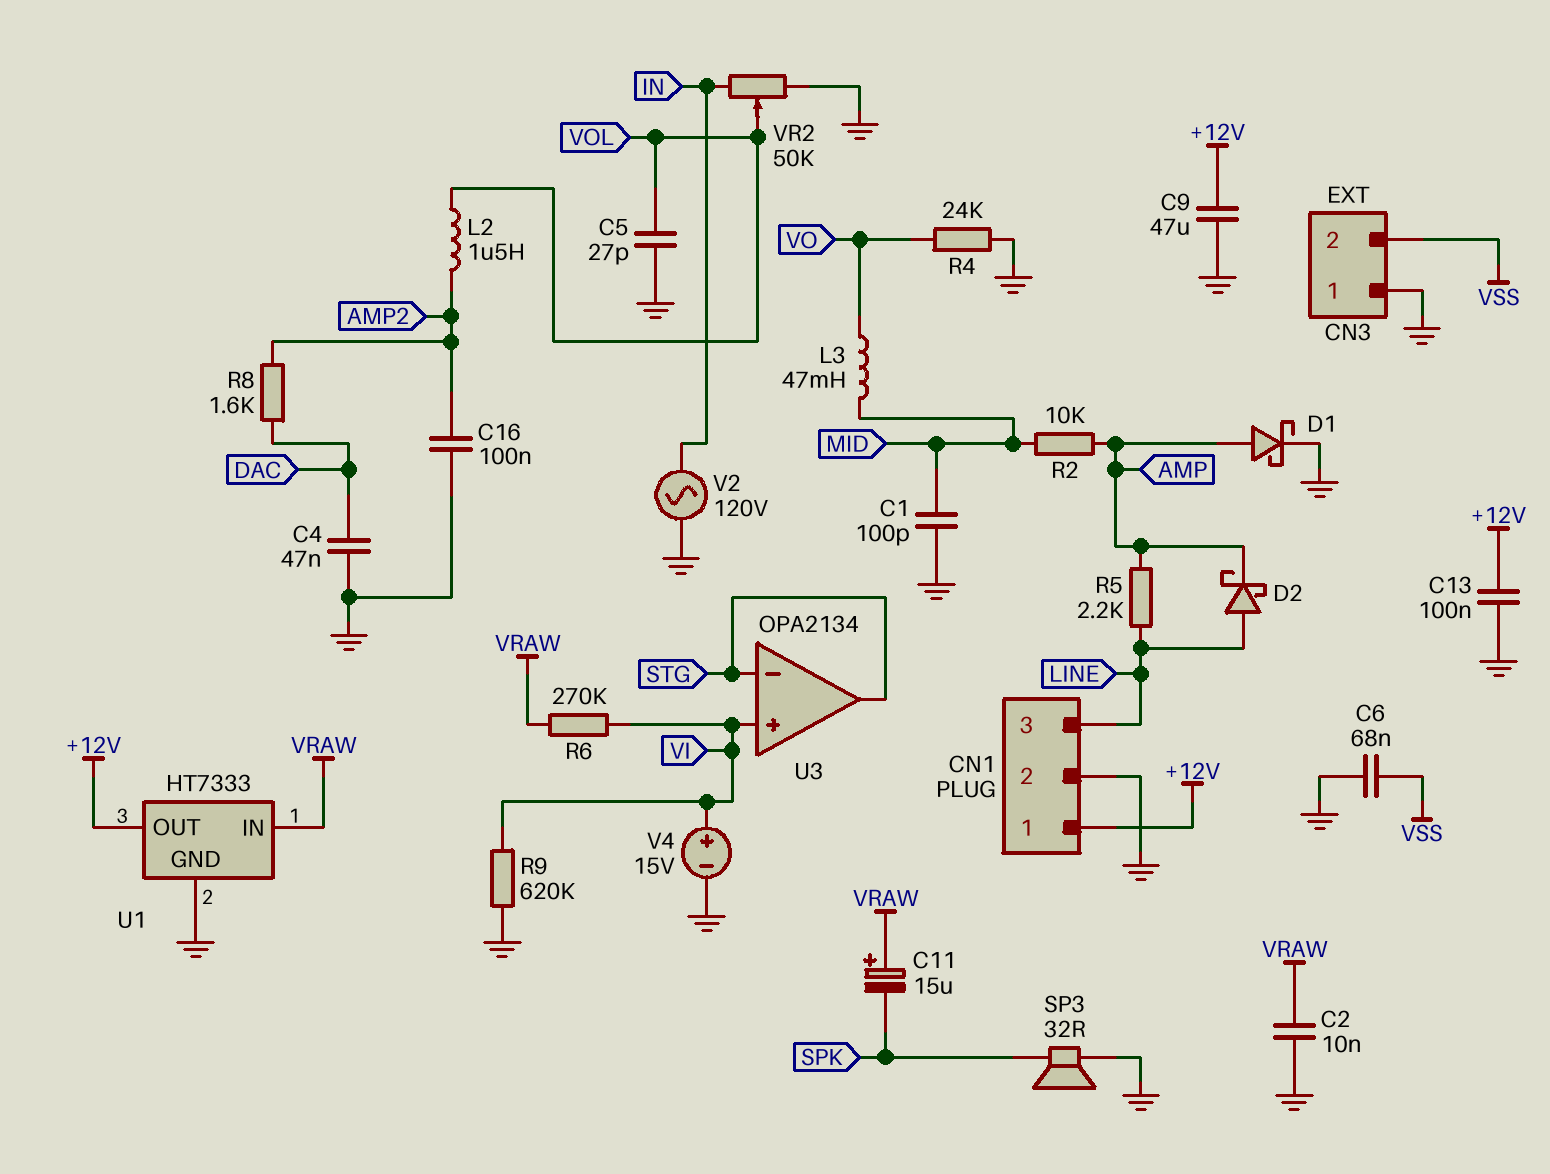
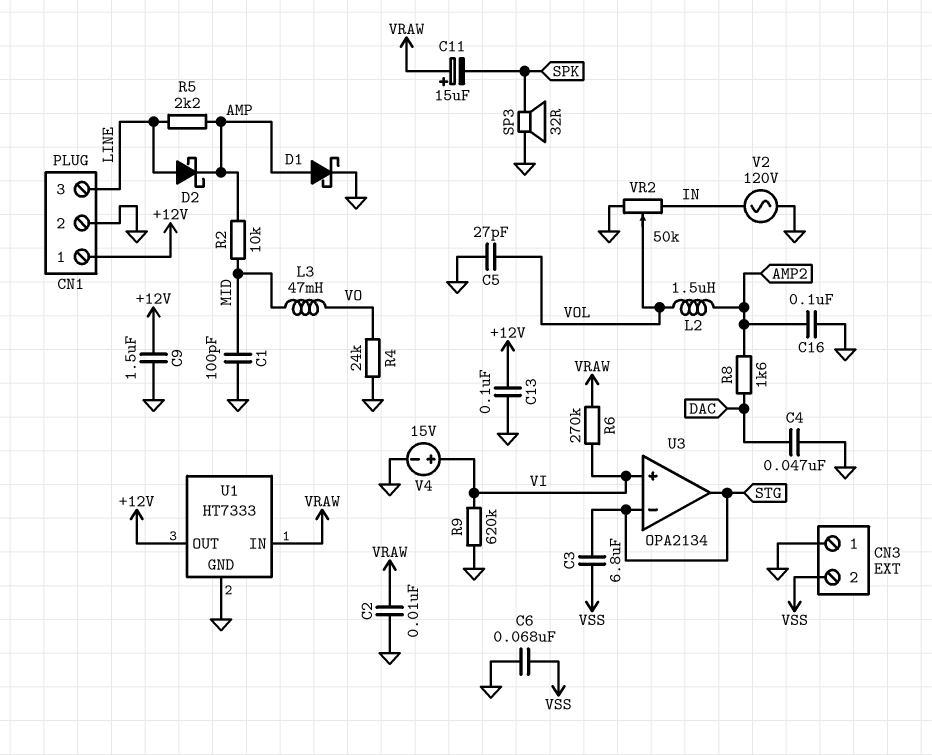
C3: none -> 6.8uF (STG, VSS)
C9: 47uF (+12V, GND) -> 1.5uF (+12V, GND)

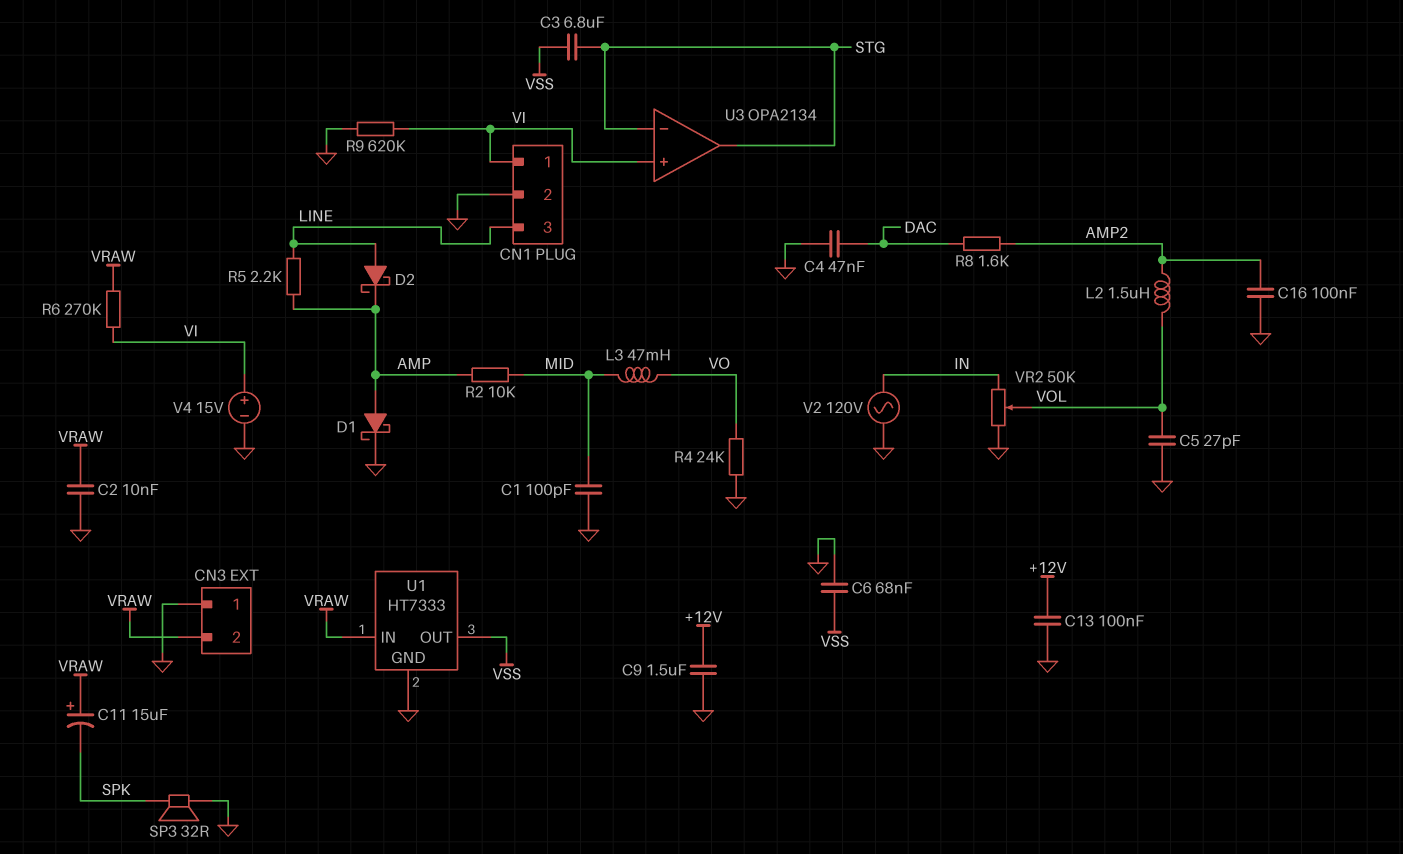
CN1 pin 1: +12V -> VI
CN3 pin 2: VSS -> VRAW
U1 pin OUT: +12V -> VSS

